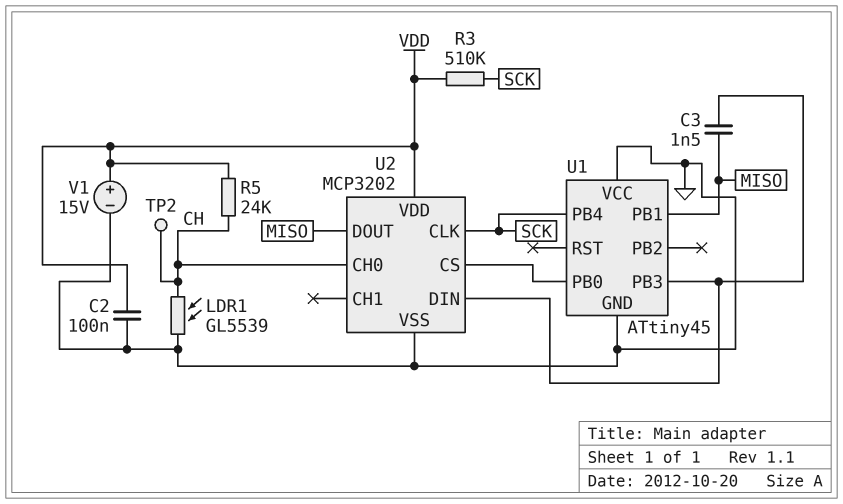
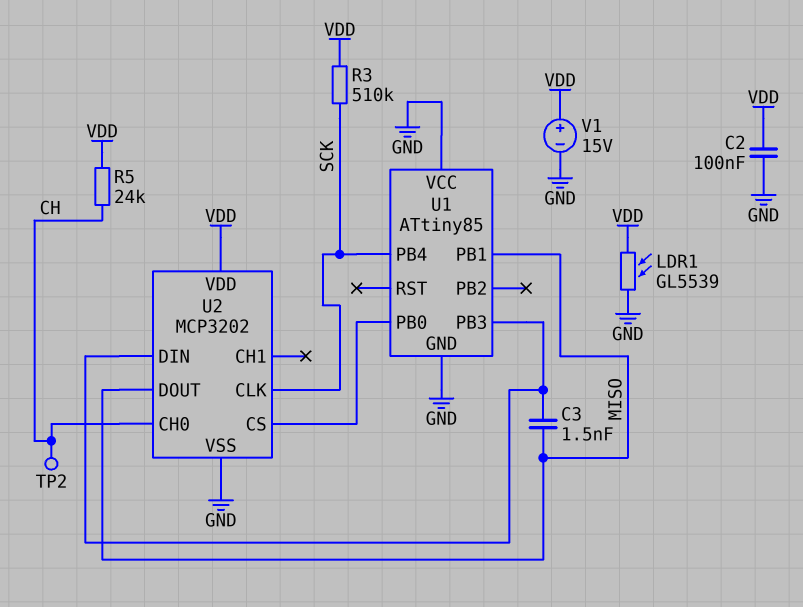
LDR1: GL5539 (CH, GND) -> GL5539 (GND, VDD)
U1: ATtiny45 -> ATtiny85

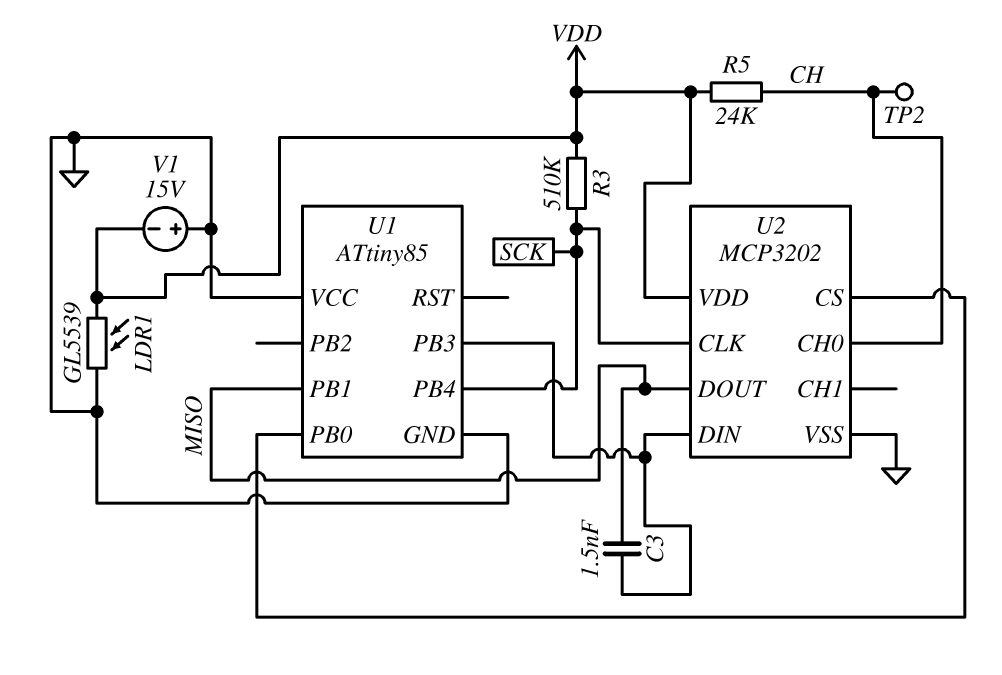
C2: 100nF (GND, VDD) -> none
V1: 15V (plus VDD, minus GND) -> 15V (plus GND, minus VDD)

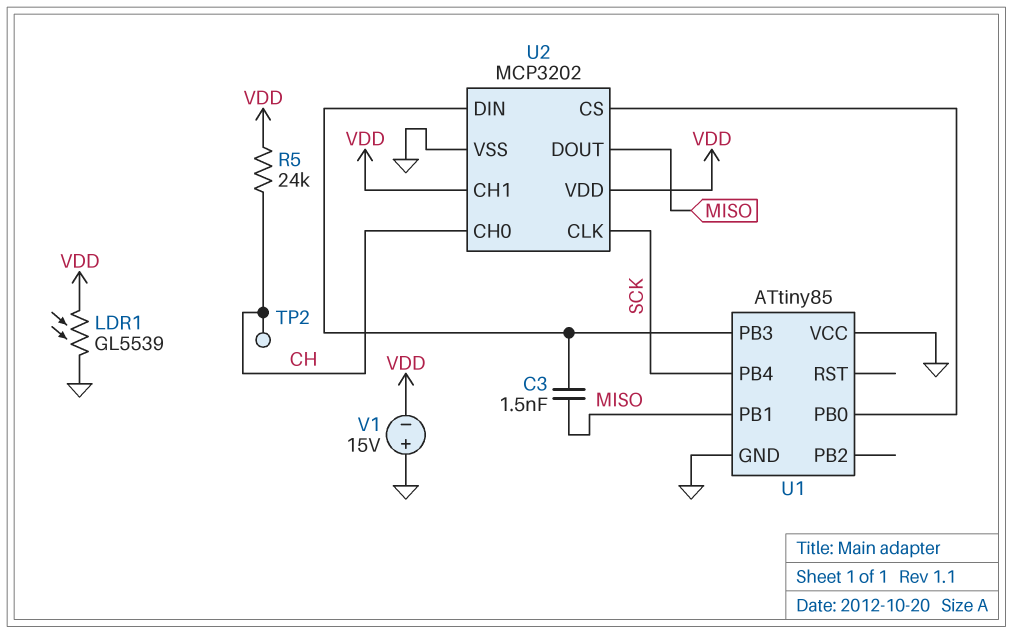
R3: 510k (SCK, VDD) -> none
U2 pin CH1: none -> VDD

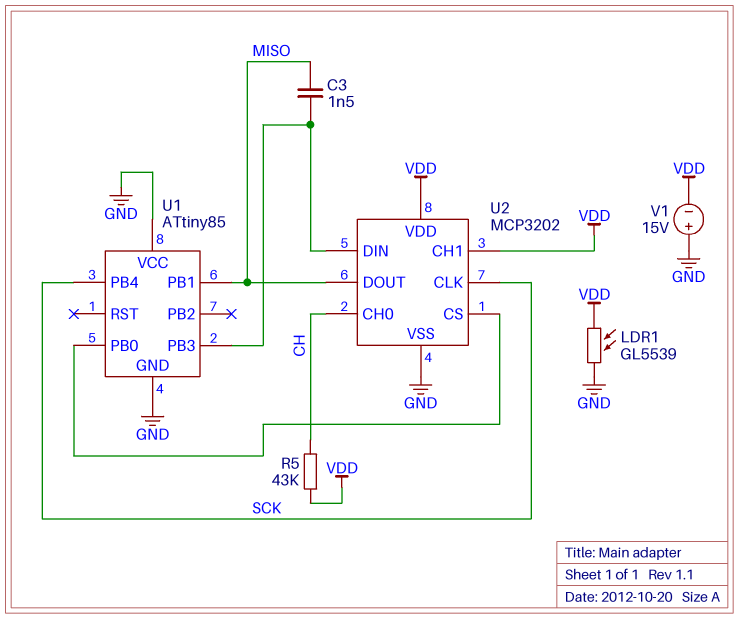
R5: 24k (CH, VDD) -> 43k (CH, VDD)
TP2: test point (CH) -> none

